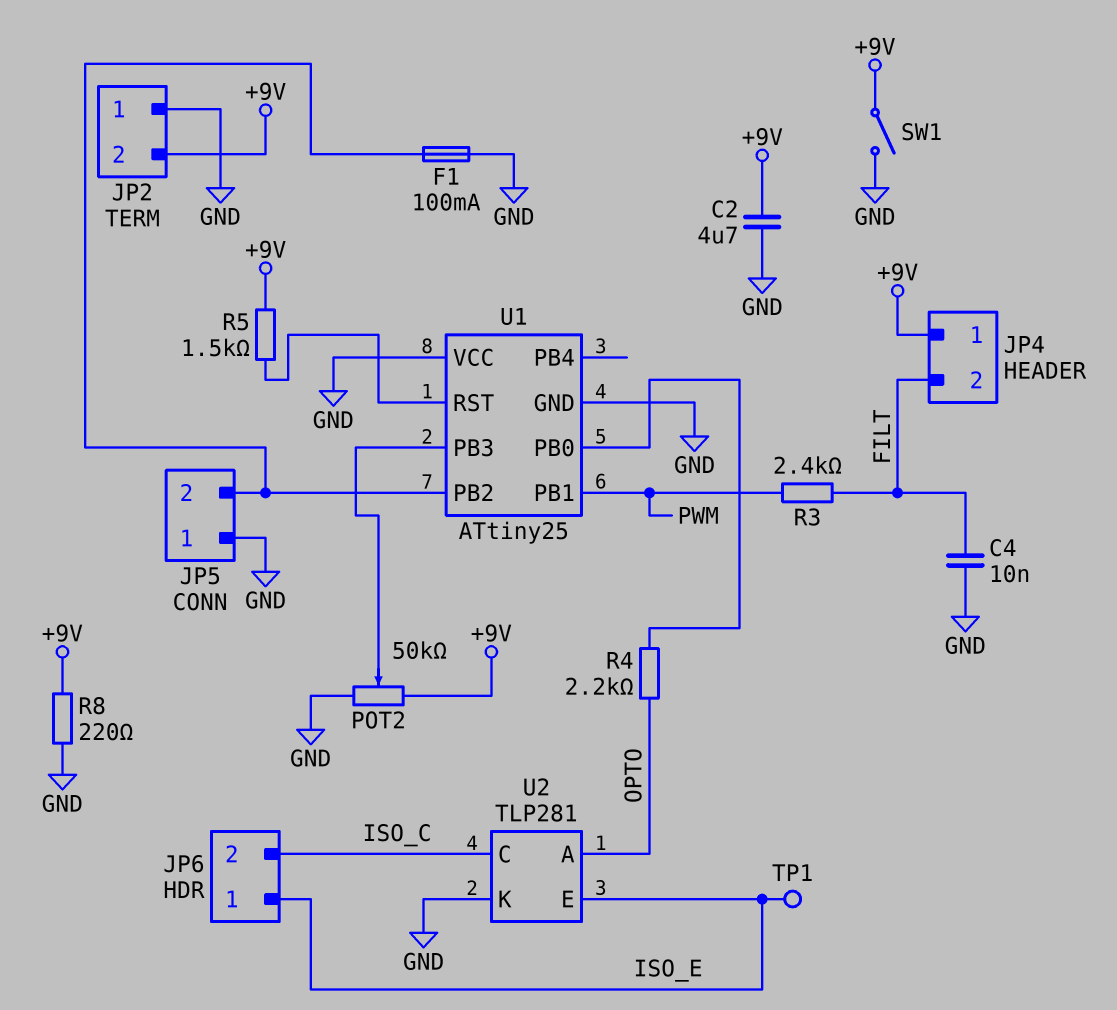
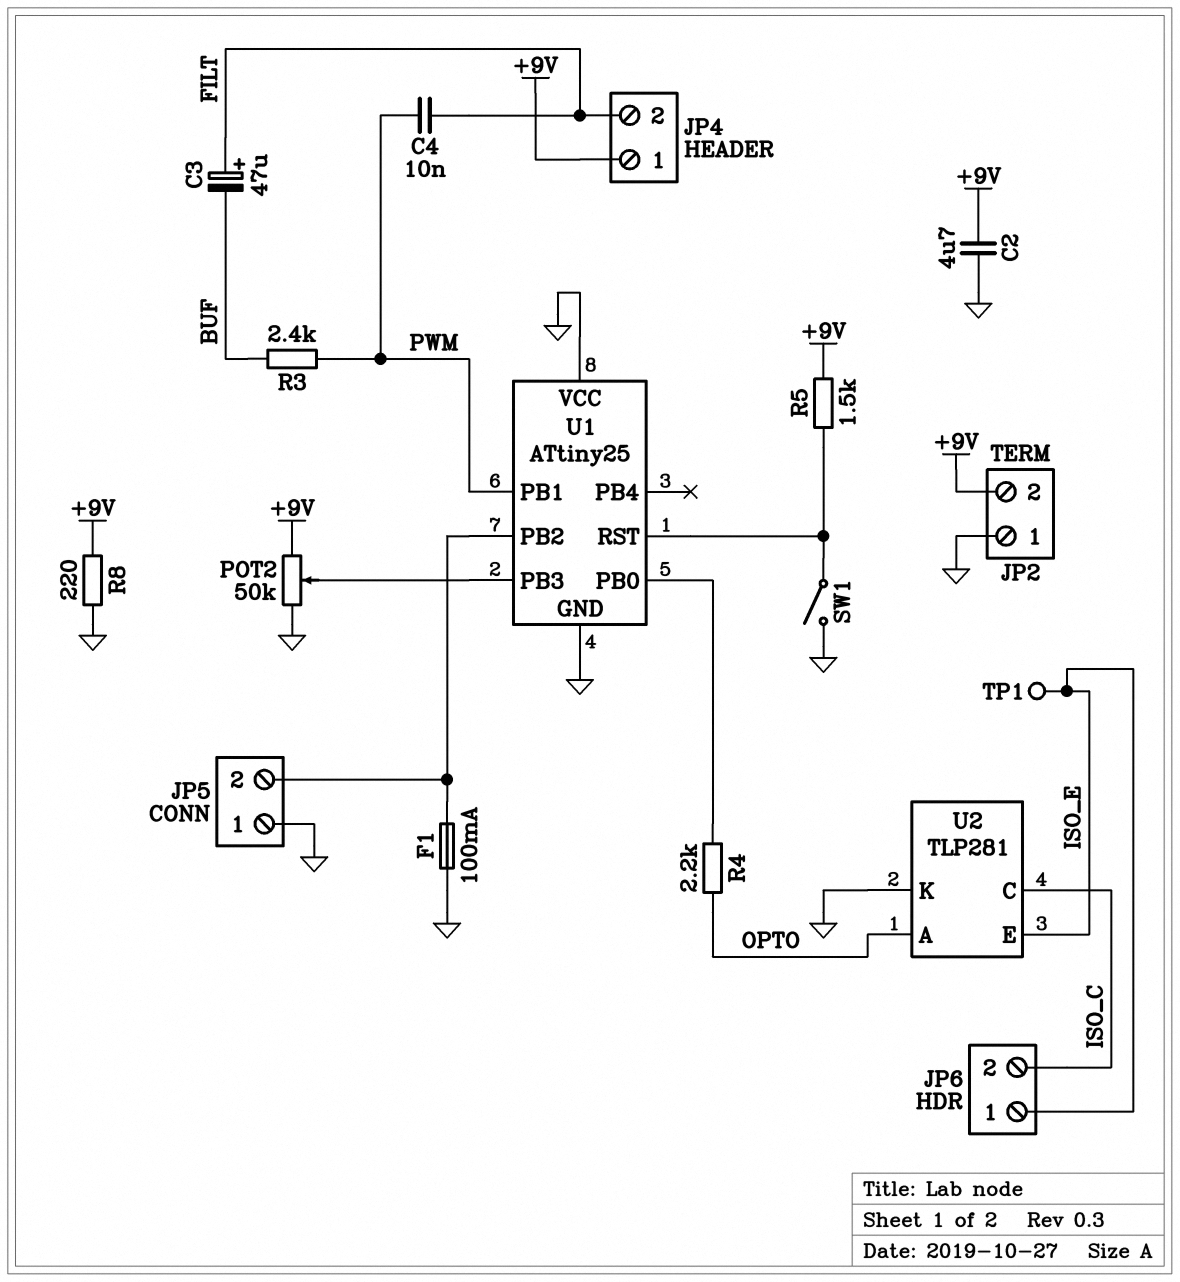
C3: none -> 47uF (plus FILT, minus BUF)
C4: 10nF (FILT, GND) -> 10nF (FILT, PWM)
R3: 2.4k (FILT, PWM) -> 2.4k (BUF, PWM)
SW1: switch (+9V, GND) -> switch (GND, U1/RST)

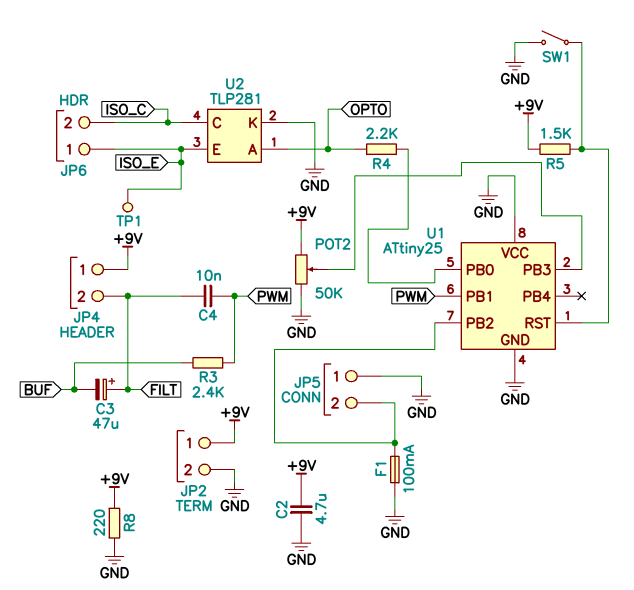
JP2 pin 1: GND -> +9V
JP2 pin 2: +9V -> GND

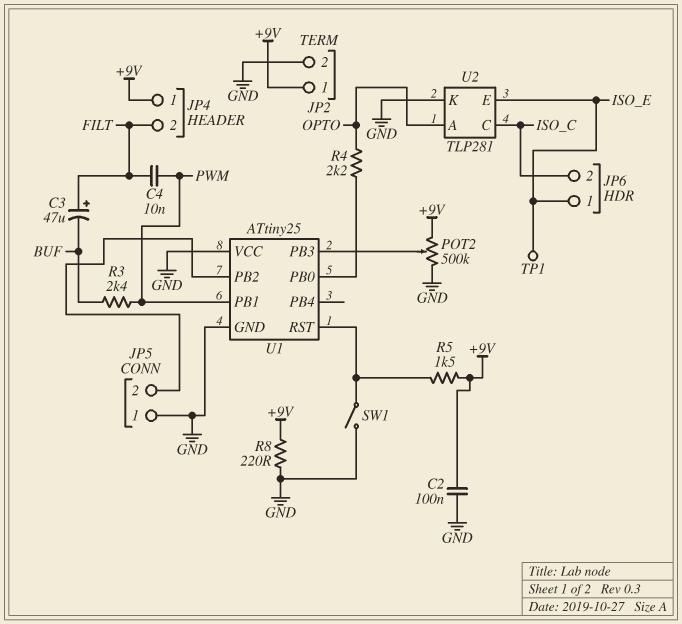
C2: 4.7uF (+9V, GND) -> 100nF (+9V, GND)
F1: 100mA (GND, JP5/2) -> none
POT2: 50k (+9V, GND, wiper U1/PB3) -> 500k (+9V, GND, wiper U1/PB3)

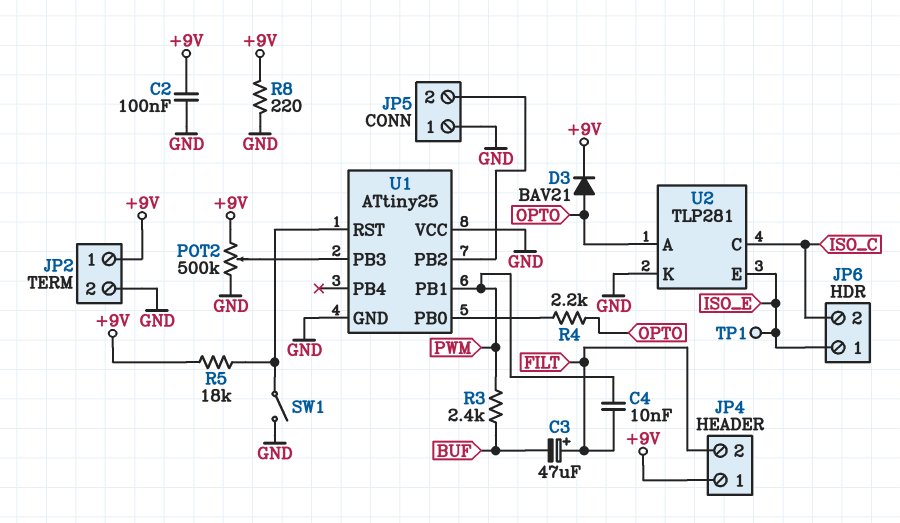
D3: none -> diode BAV21 (A OPTO, K +9V)
R5: 1.5k (+9V, U1/RST) -> 18k (+9V, U1/RST)

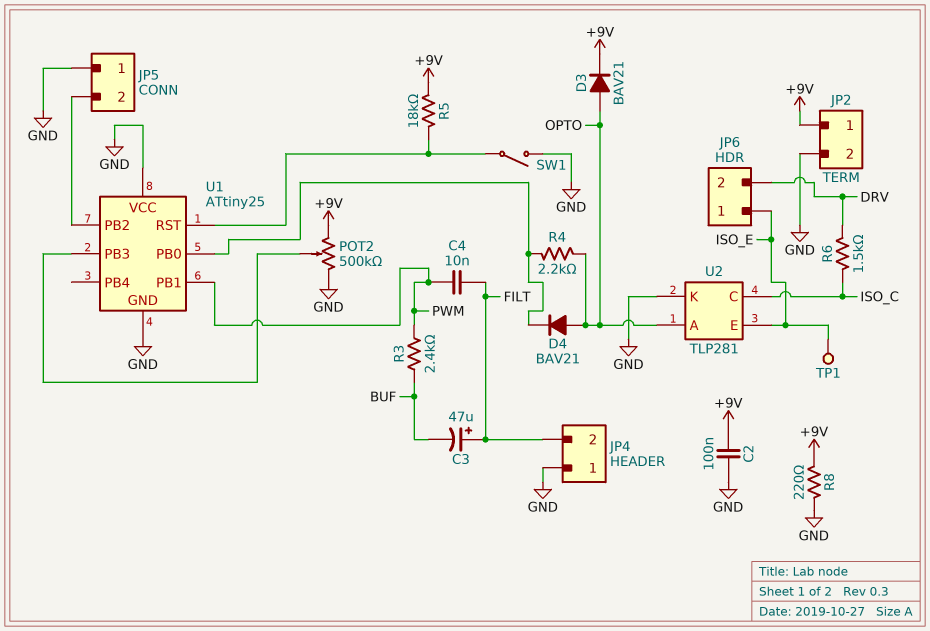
D4: none -> diode BAV21 (A OPTO, K U1/PB0)
JP4 pin 1: +9V -> GND
JP6 pin 2: ISO_C -> DRV
R6: none -> 1.5k (DRV, ISO_C)

